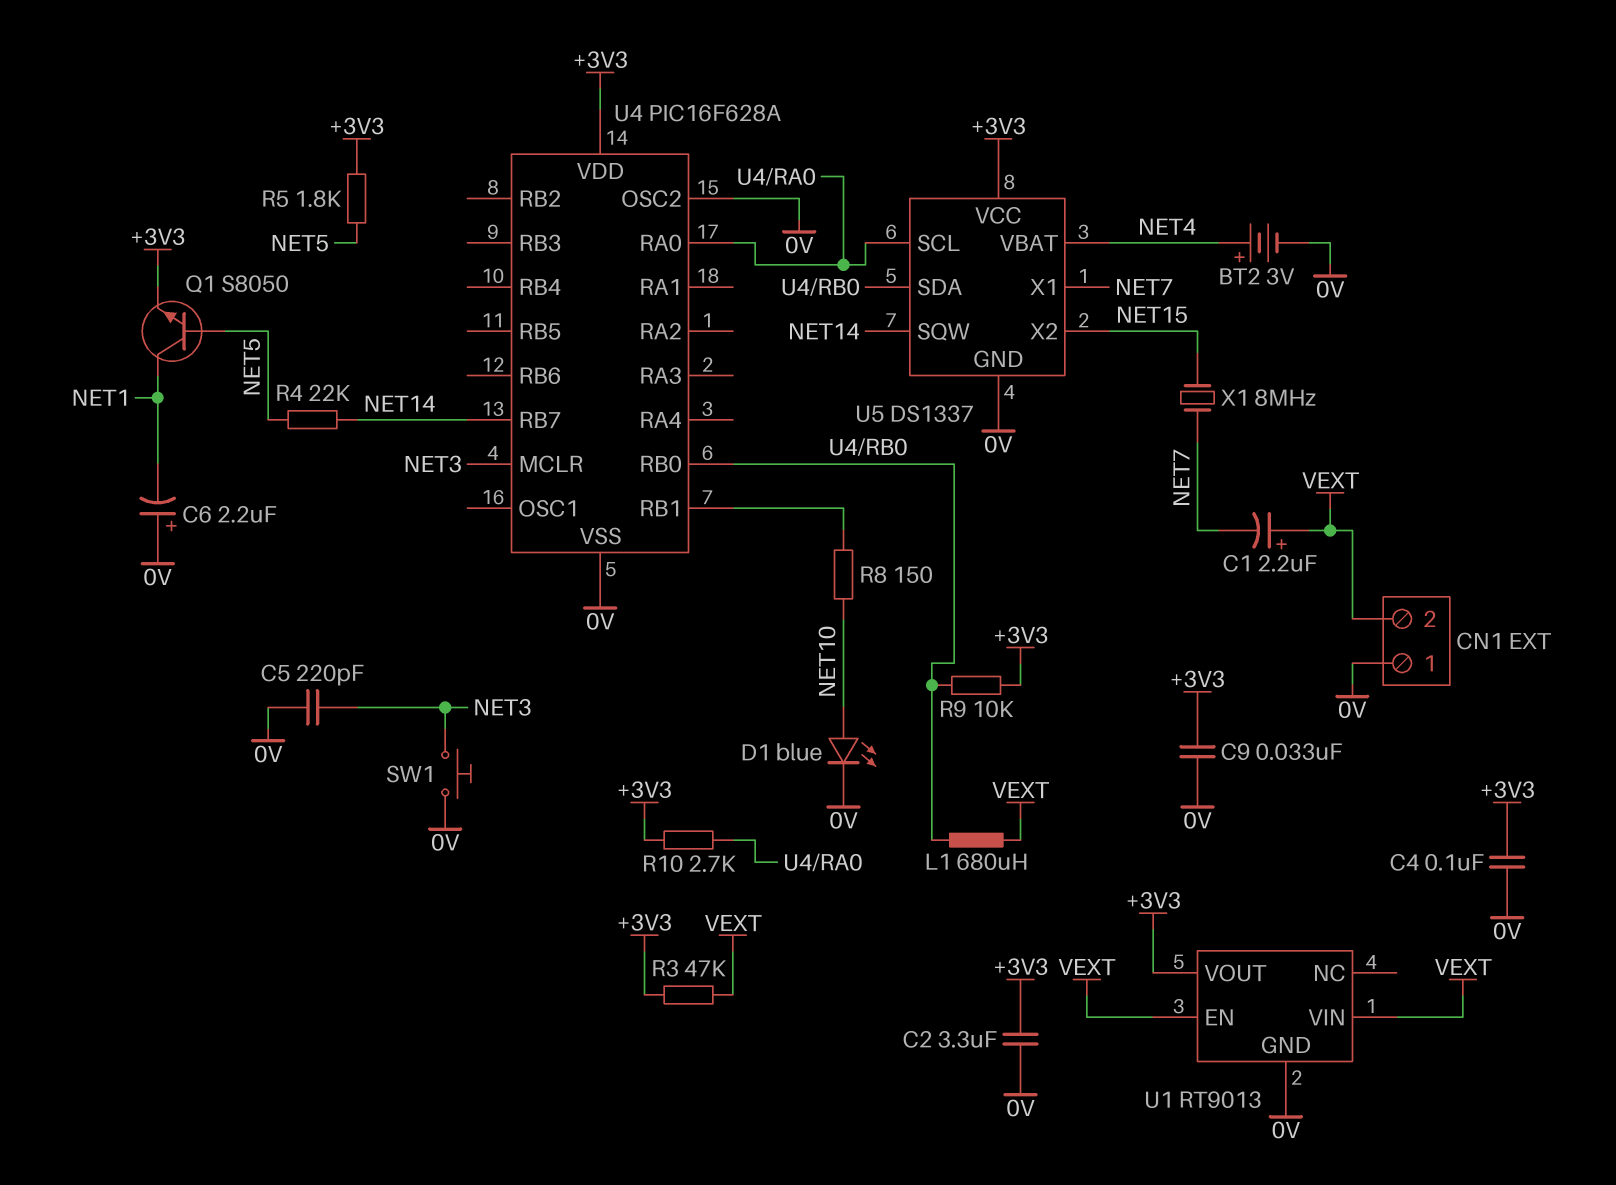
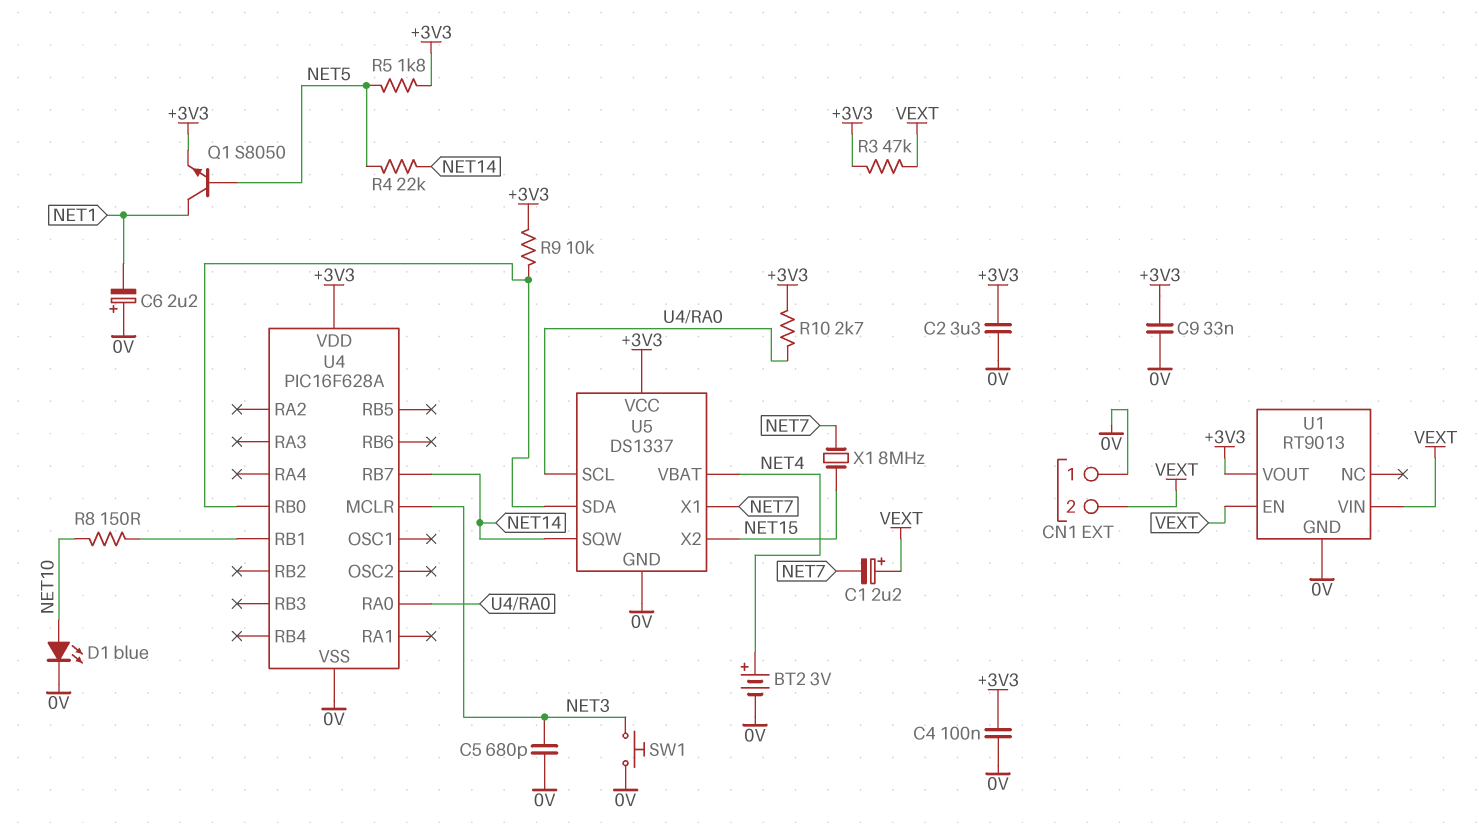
C5: 220pF (0V, NET3) -> 680pF (0V, NET3)
L1: 680uH (U4/RB0, VEXT) -> none
U4 pin OSC2: 0V -> none

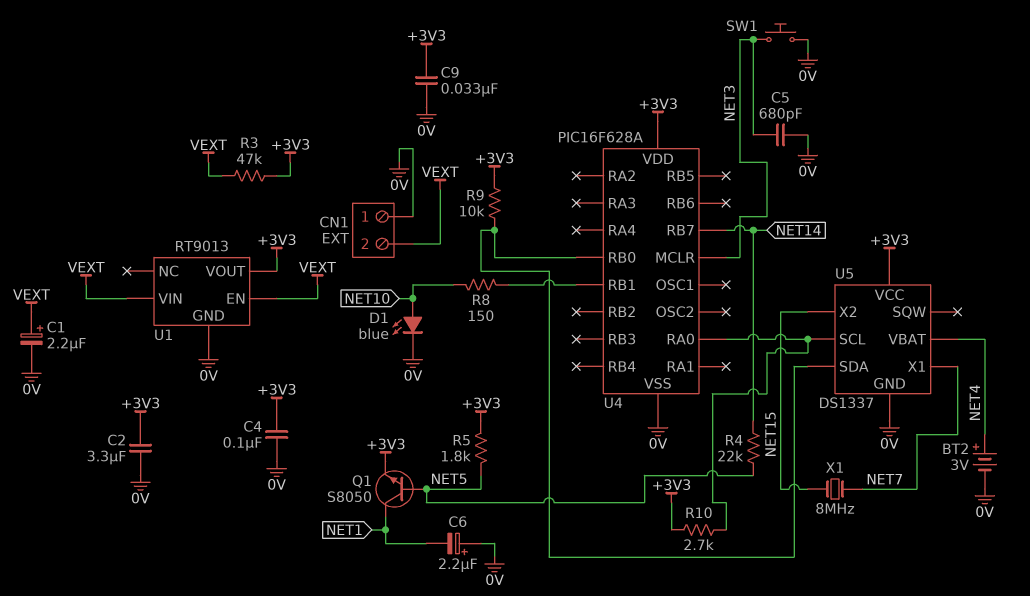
C1: 2.2uF (plus VEXT, minus NET7) -> 2.2uF (plus VEXT, minus 0V)
U5 pin SQW: NET14 -> none

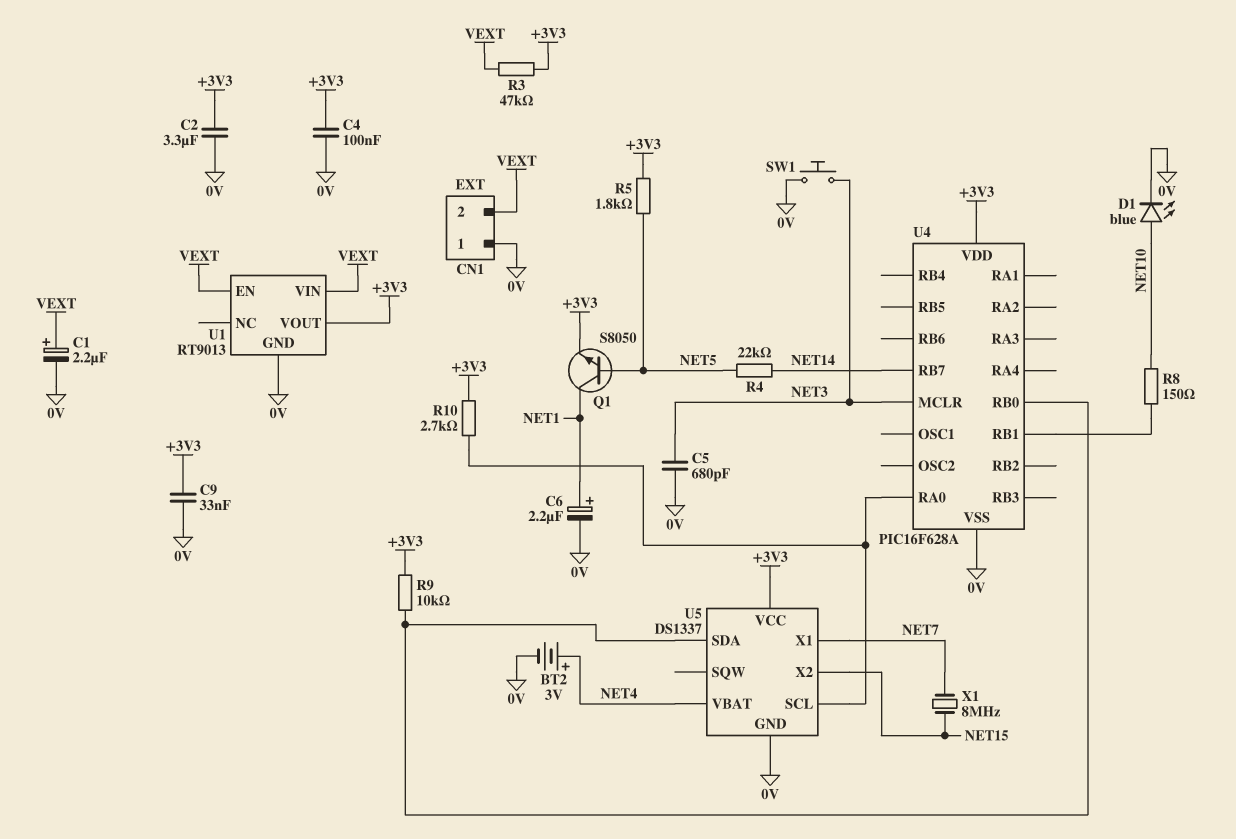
C6: 2.2uF (plus 0V, minus NET1) -> 2.2uF (plus NET1, minus 0V)

